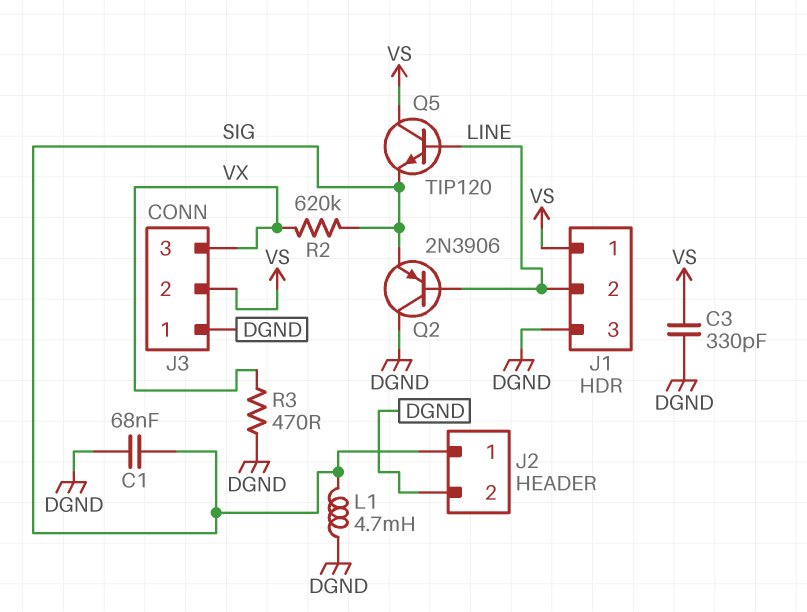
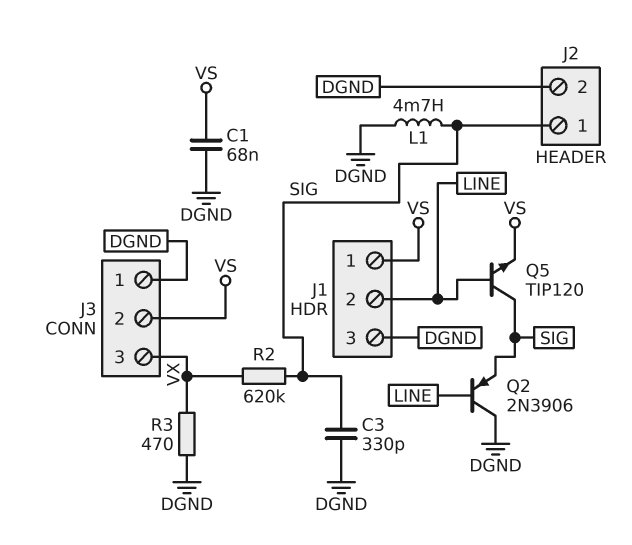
C1: 68nF (DGND, SIG) -> 68nF (DGND, VS)
C3: 330pF (DGND, VS) -> 330pF (DGND, SIG)
Q5: NPN TIP120 (B LINE, C VS, E SIG) -> NPN TIP120 (B LINE, C SIG, E VS)

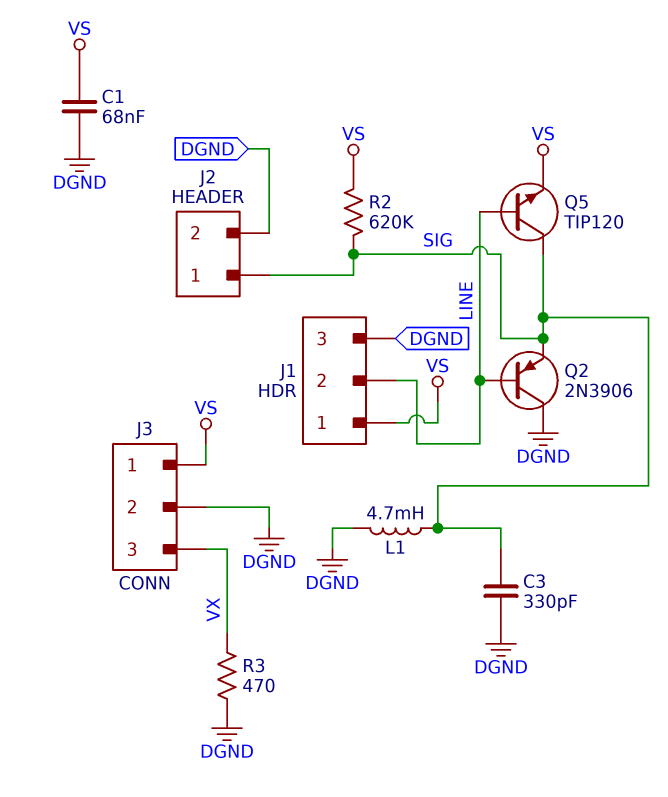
J3 pin 1: DGND -> VS
J3 pin 2: VS -> DGND
R2: 620k (SIG, VX) -> 620k (SIG, VS)

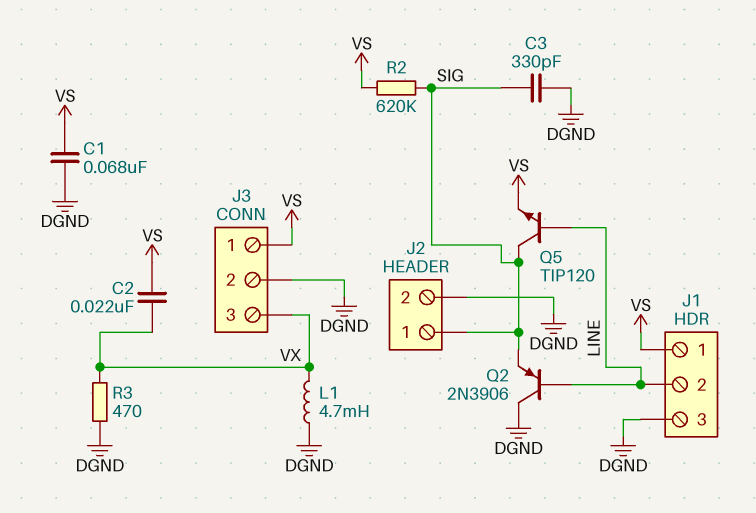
C2: none -> 22nF (VS, VX)
L1: 4.7mH (DGND, SIG) -> 4.7mH (DGND, VX)

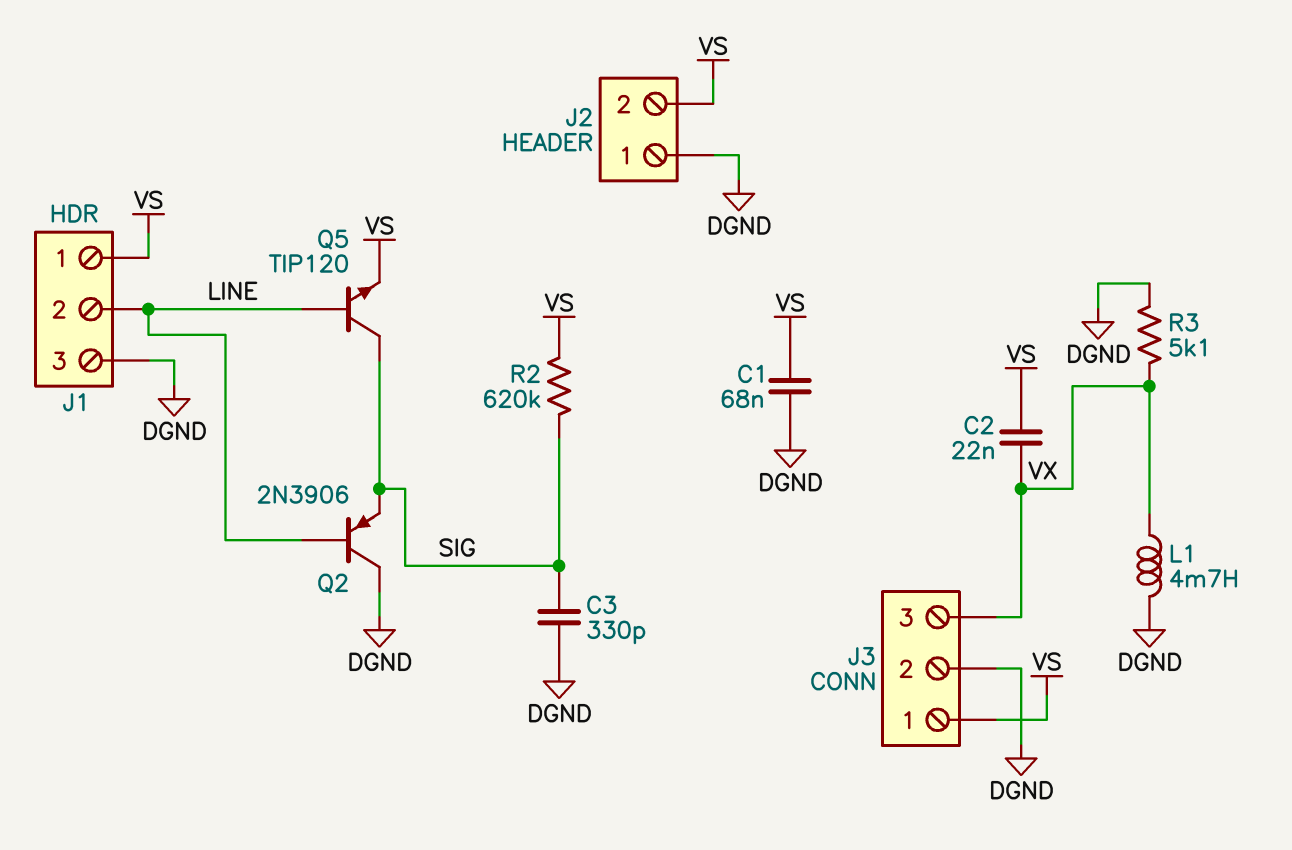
J2 pin 1: SIG -> DGND
J2 pin 2: DGND -> VS
R3: 470 (DGND, VX) -> 5.1k (DGND, VX)

